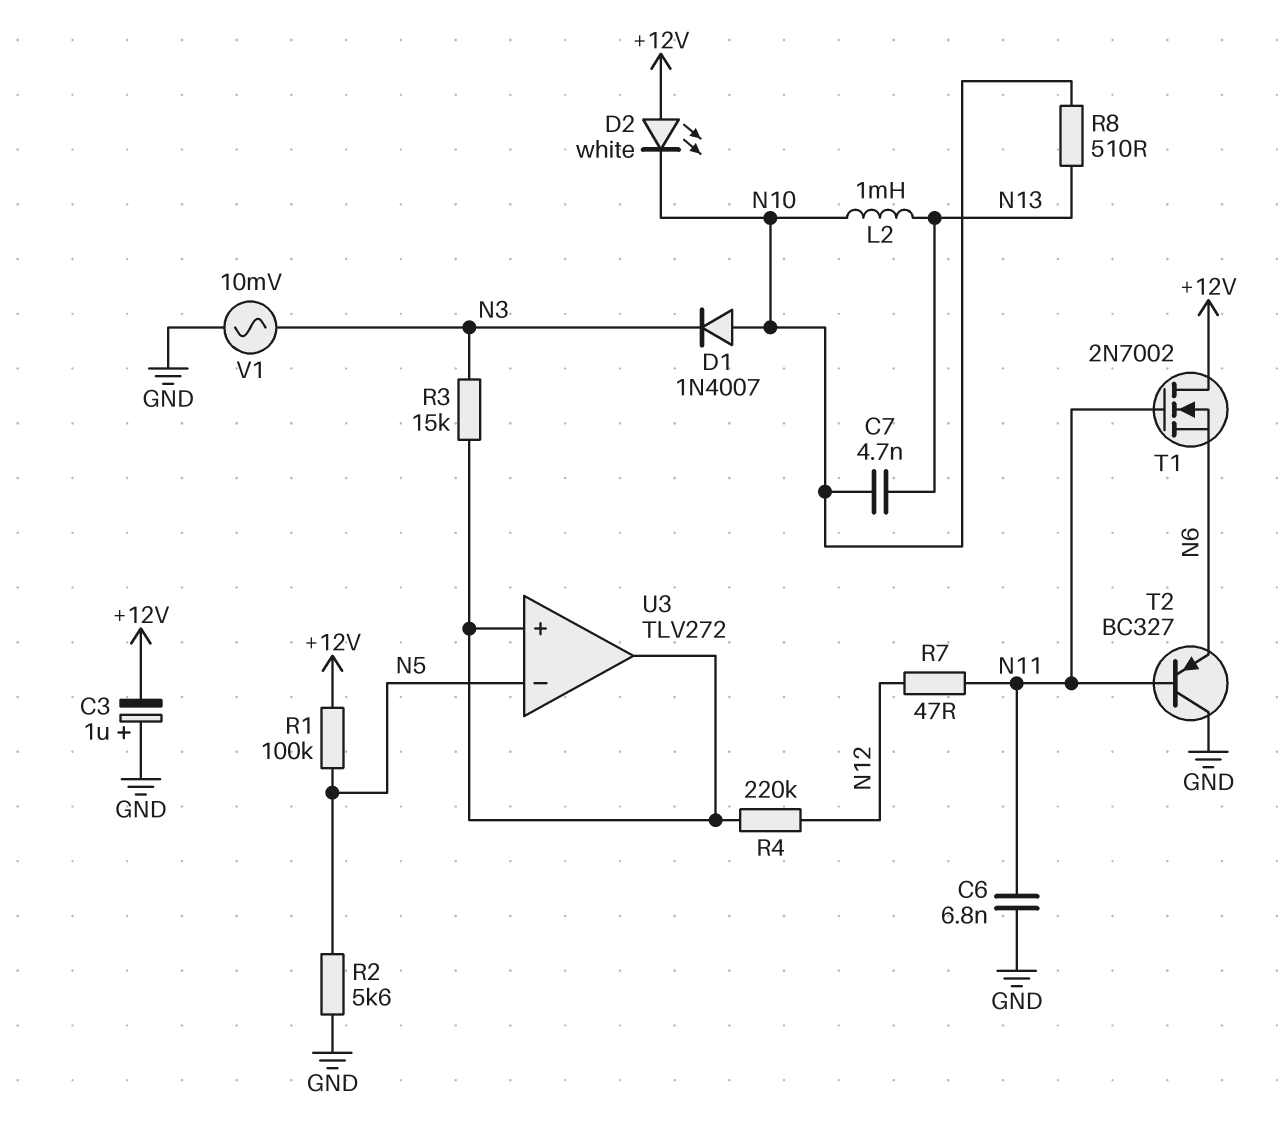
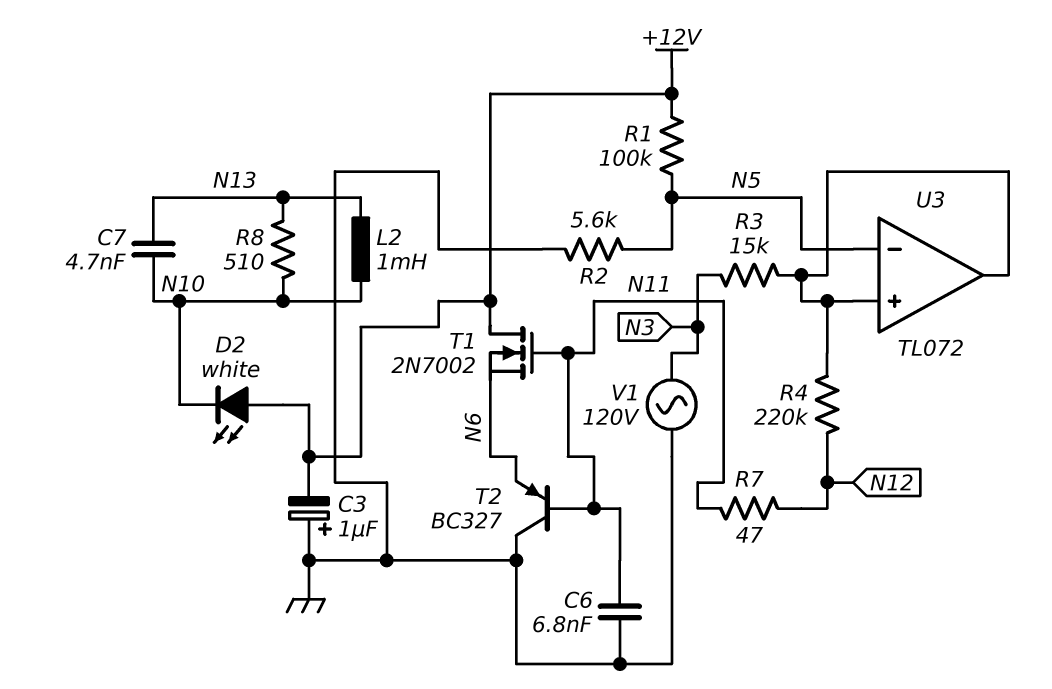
D1: diode 1N4007 (A N10, K N3) -> none
U3: TLV272 -> TL072
V1: AC 10mV (GND, N3) -> AC 120V (GND, N3)

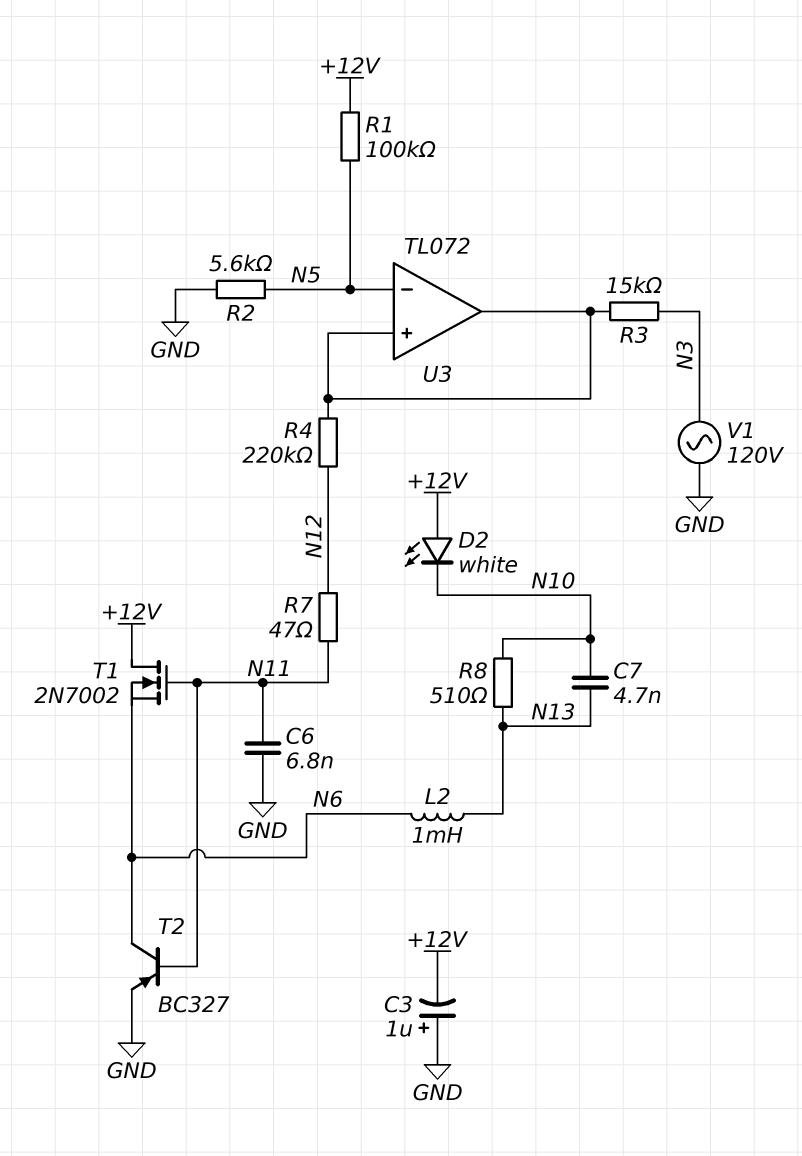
L2: 1mH (N10, N13) -> 1mH (N6, N13)
T2: PNP BC327 (B N11, C GND, E N6) -> PNP BC327 (B N11, C N6, E GND)

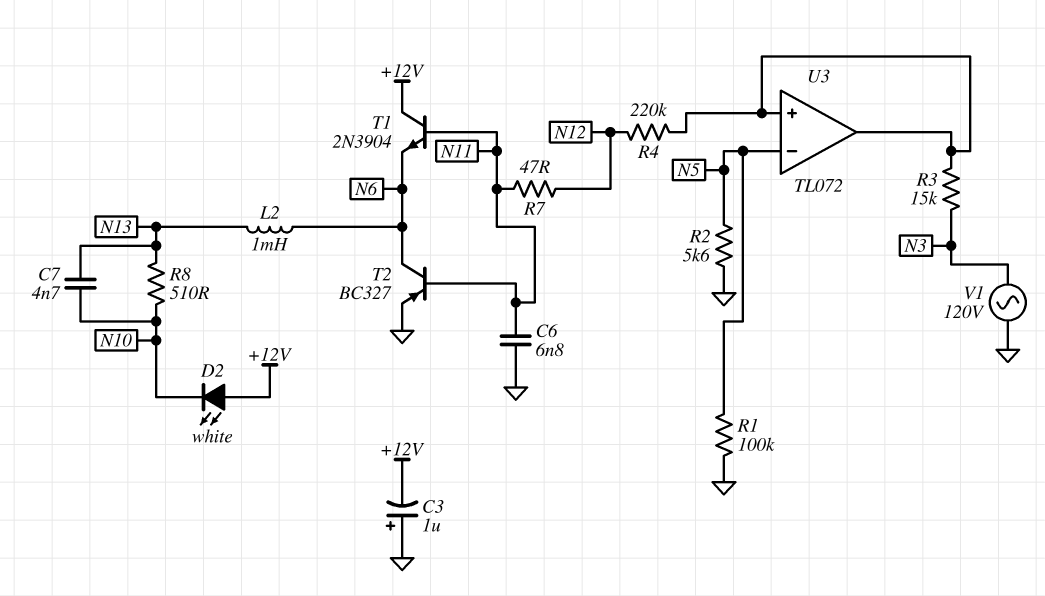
R1: 100k (+12V, N5) -> 100k (GND, N5)
T1: NMOS 2N7002 (G N11, D +12V, S N6) -> NPN 2N3904 (B N11, C +12V, E N6)

